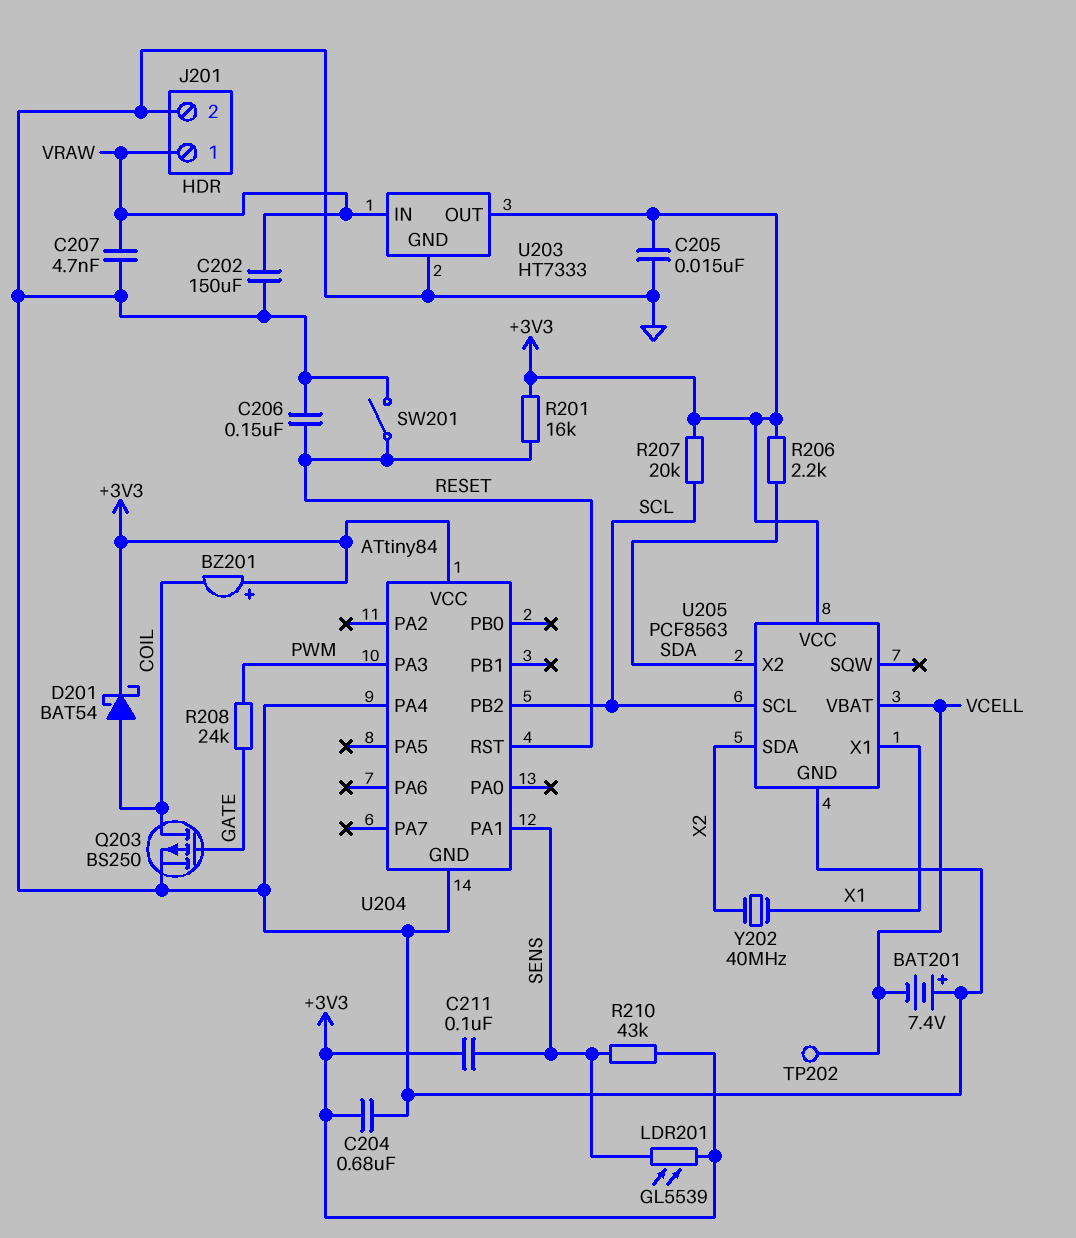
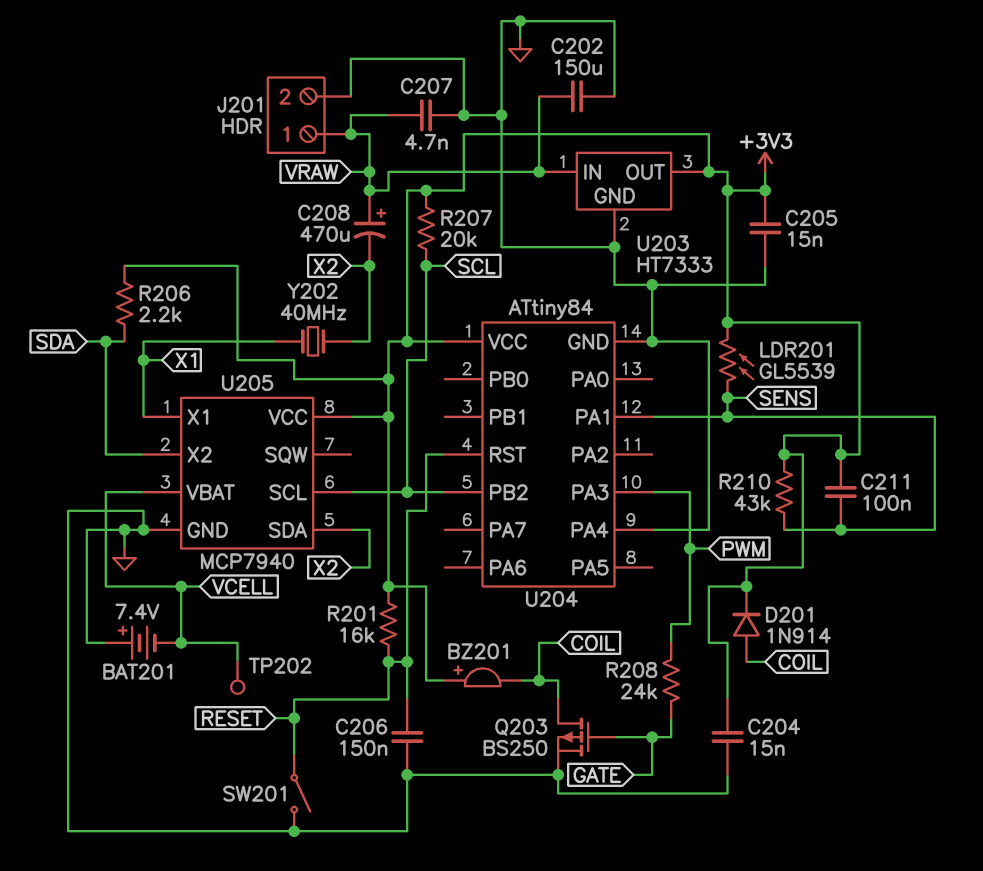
C204: 680nF (+3V3, GND) -> 15nF (+3V3, GND)
C208: none -> 470uF (plus VRAW, minus X2)
D201: schottky BAT54 (A COIL, K +3V3) -> diode 1N914 (A COIL, K +3V3)
U205: PCF8563 -> MCP7940

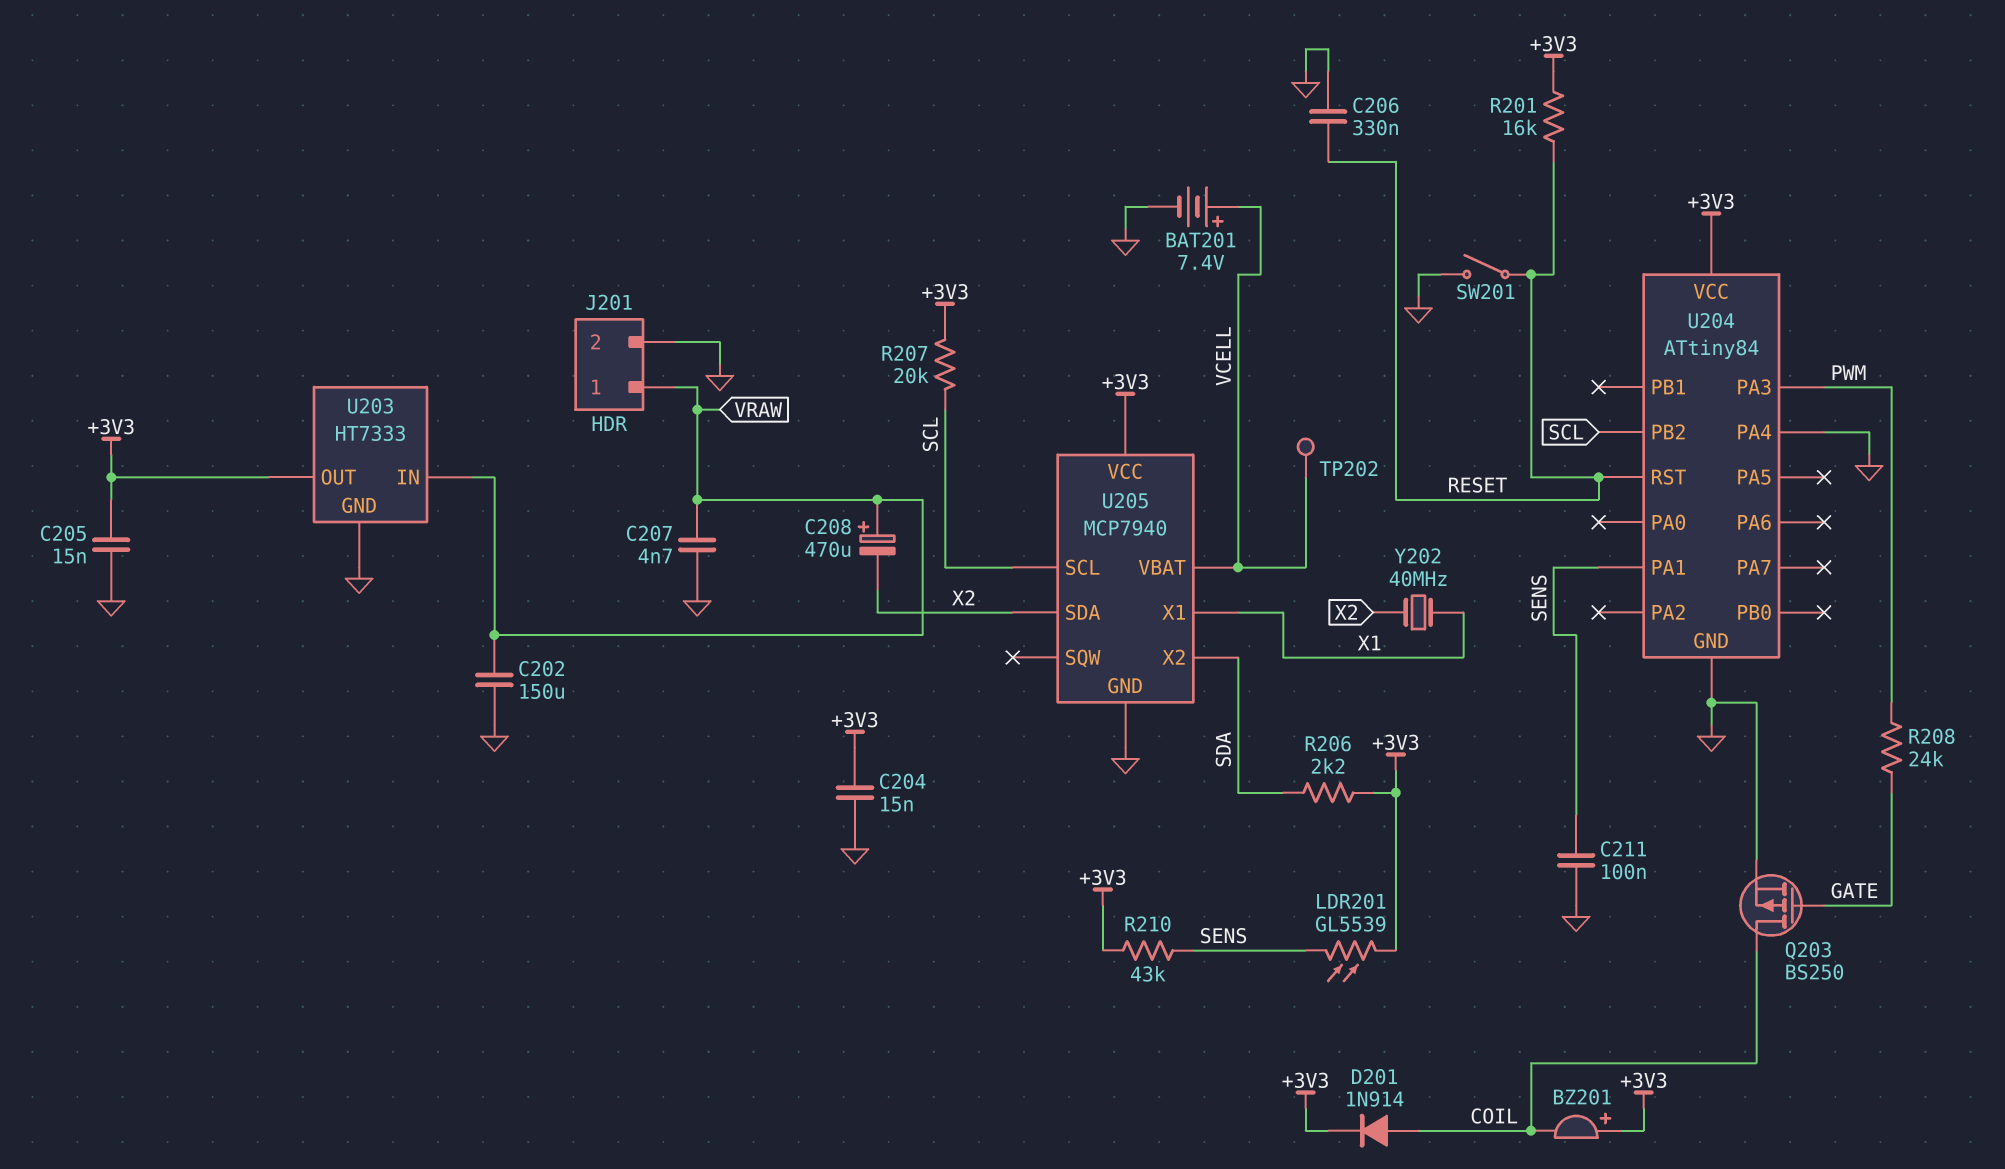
BAT201: 7.4V (plus GND, minus VCELL) -> 7.4V (plus VCELL, minus GND)
C206: 150nF (GND, RESET) -> 330nF (GND, RESET)
C211: 100nF (+3V3, SENS) -> 100nF (GND, SENS)

